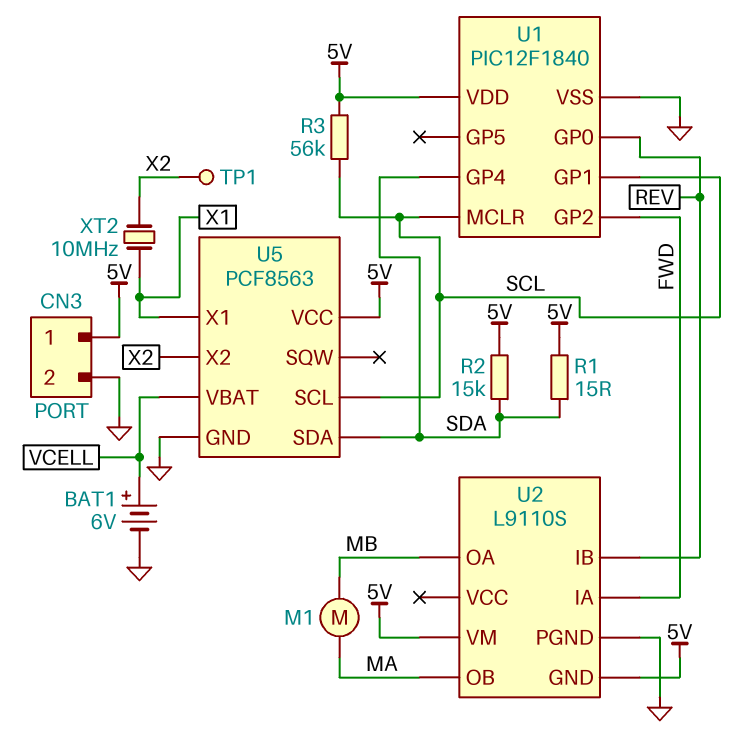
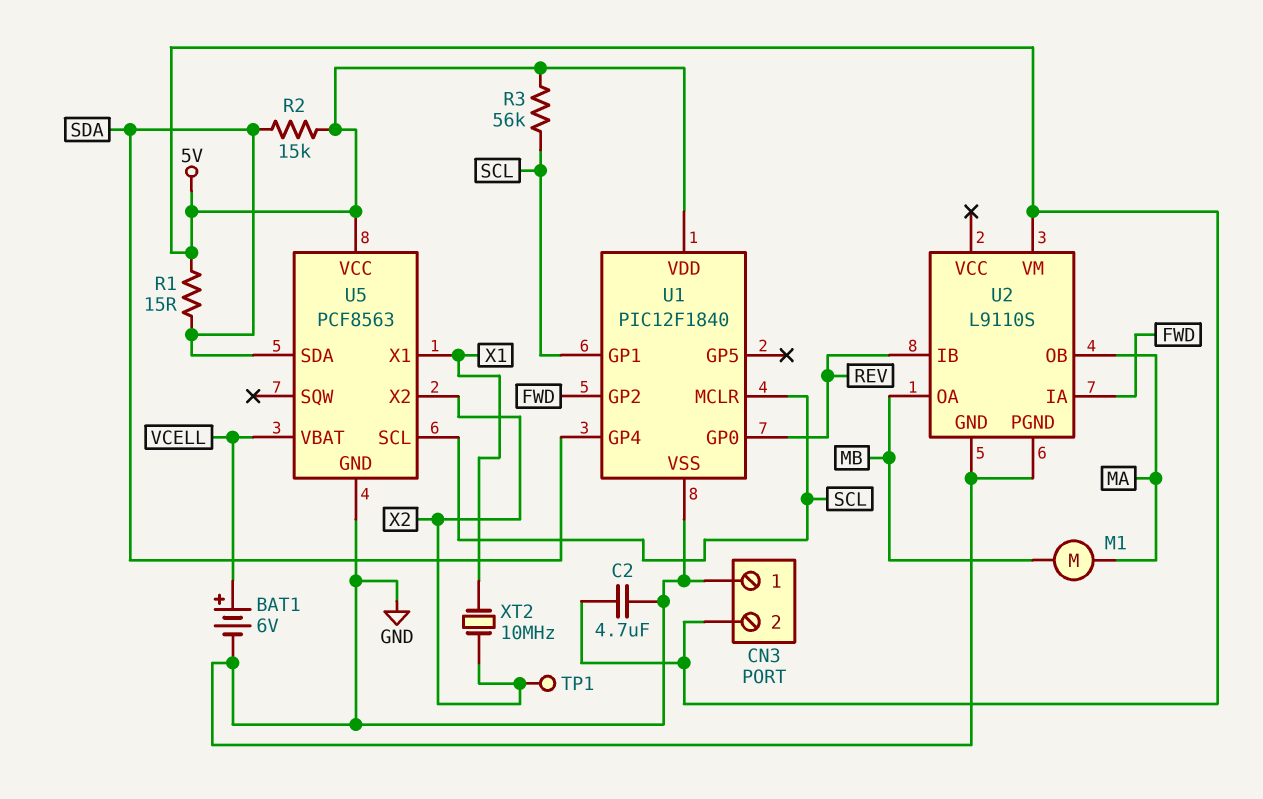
C2: none -> 4.7uF (5V, GND)
CN3 pin 1: 5V -> GND
CN3 pin 2: GND -> 5V
U2 pin GND: 5V -> GND

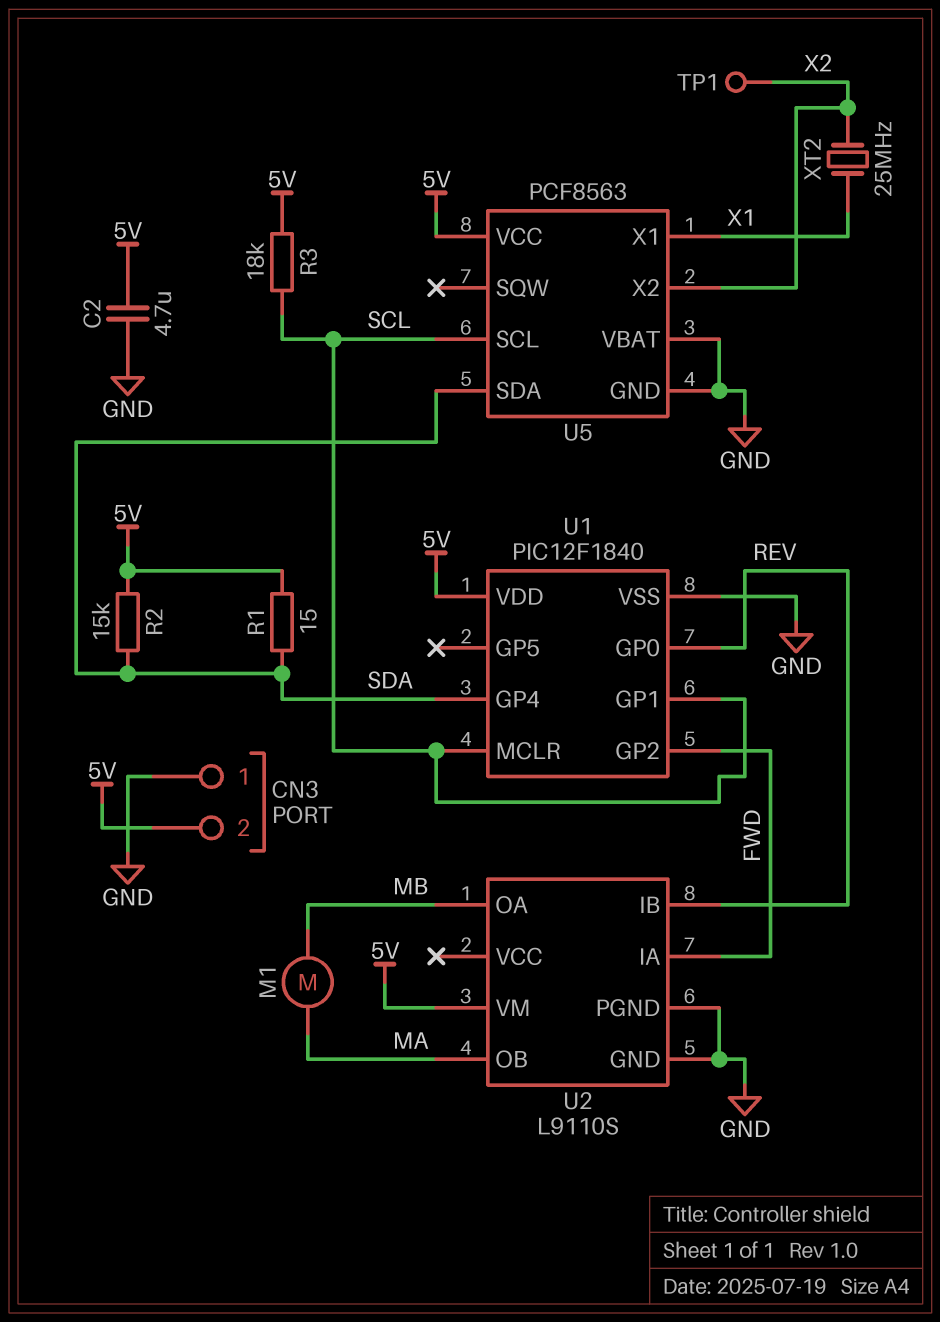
BAT1: 6V (plus VCELL, minus GND) -> none
R3: 56k (5V, SCL) -> 18k (5V, SCL)
U5 pin VBAT: VCELL -> GND
XT2: 10MHz (X1, X2) -> 25MHz (X1, X2)

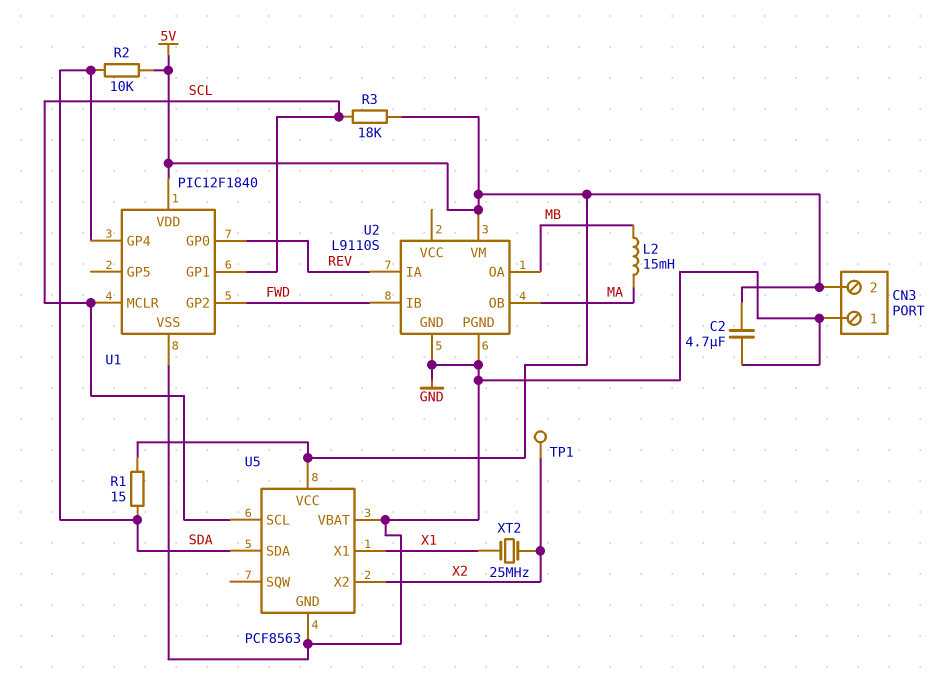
L2: none -> 15mH (MA, MB)
M1: motor (MA, MB) -> none
R2: 15k (5V, SDA) -> 10k (5V, SDA)
U2 pin IA: FWD -> REV
U2 pin IB: REV -> FWD

